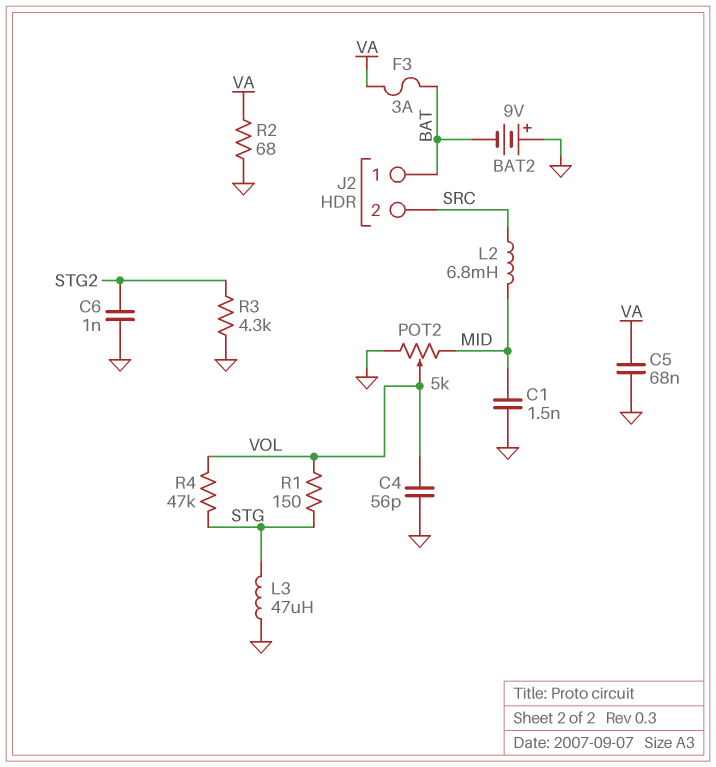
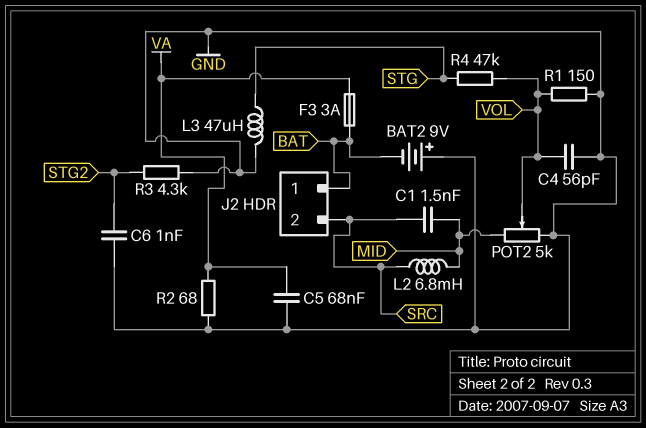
C1: 1.5nF (GND, MID) -> 1.5nF (MID, SRC)
R1: 150 (STG, VOL) -> 150 (GND, VOL)

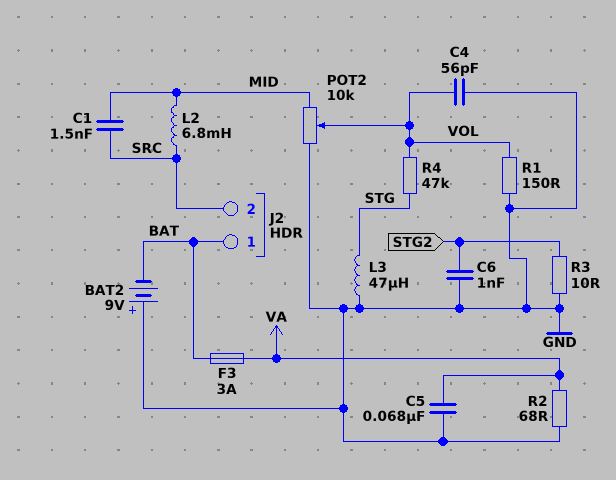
POT2: 5k (GND, MID, wiper VOL) -> 10k (GND, MID, wiper VOL)
R3: 4.3k (GND, STG2) -> 10 (GND, STG2)

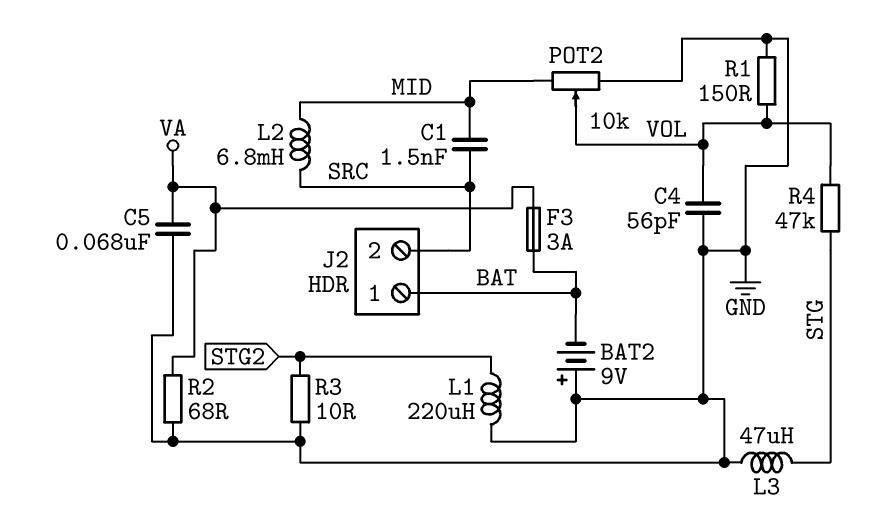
C6: 1nF (GND, STG2) -> none
L1: none -> 220uH (GND, STG2)

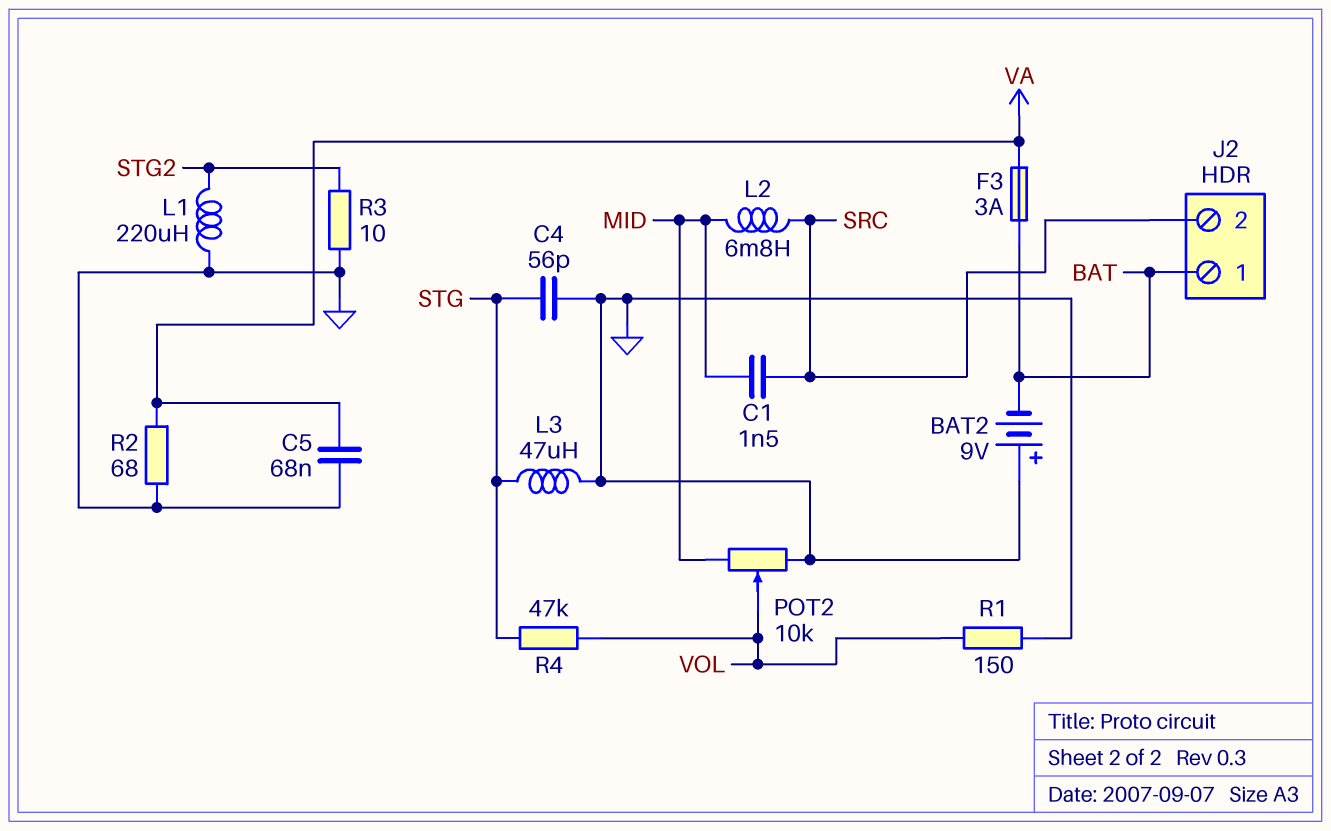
C4: 56pF (GND, VOL) -> 56pF (GND, STG)

